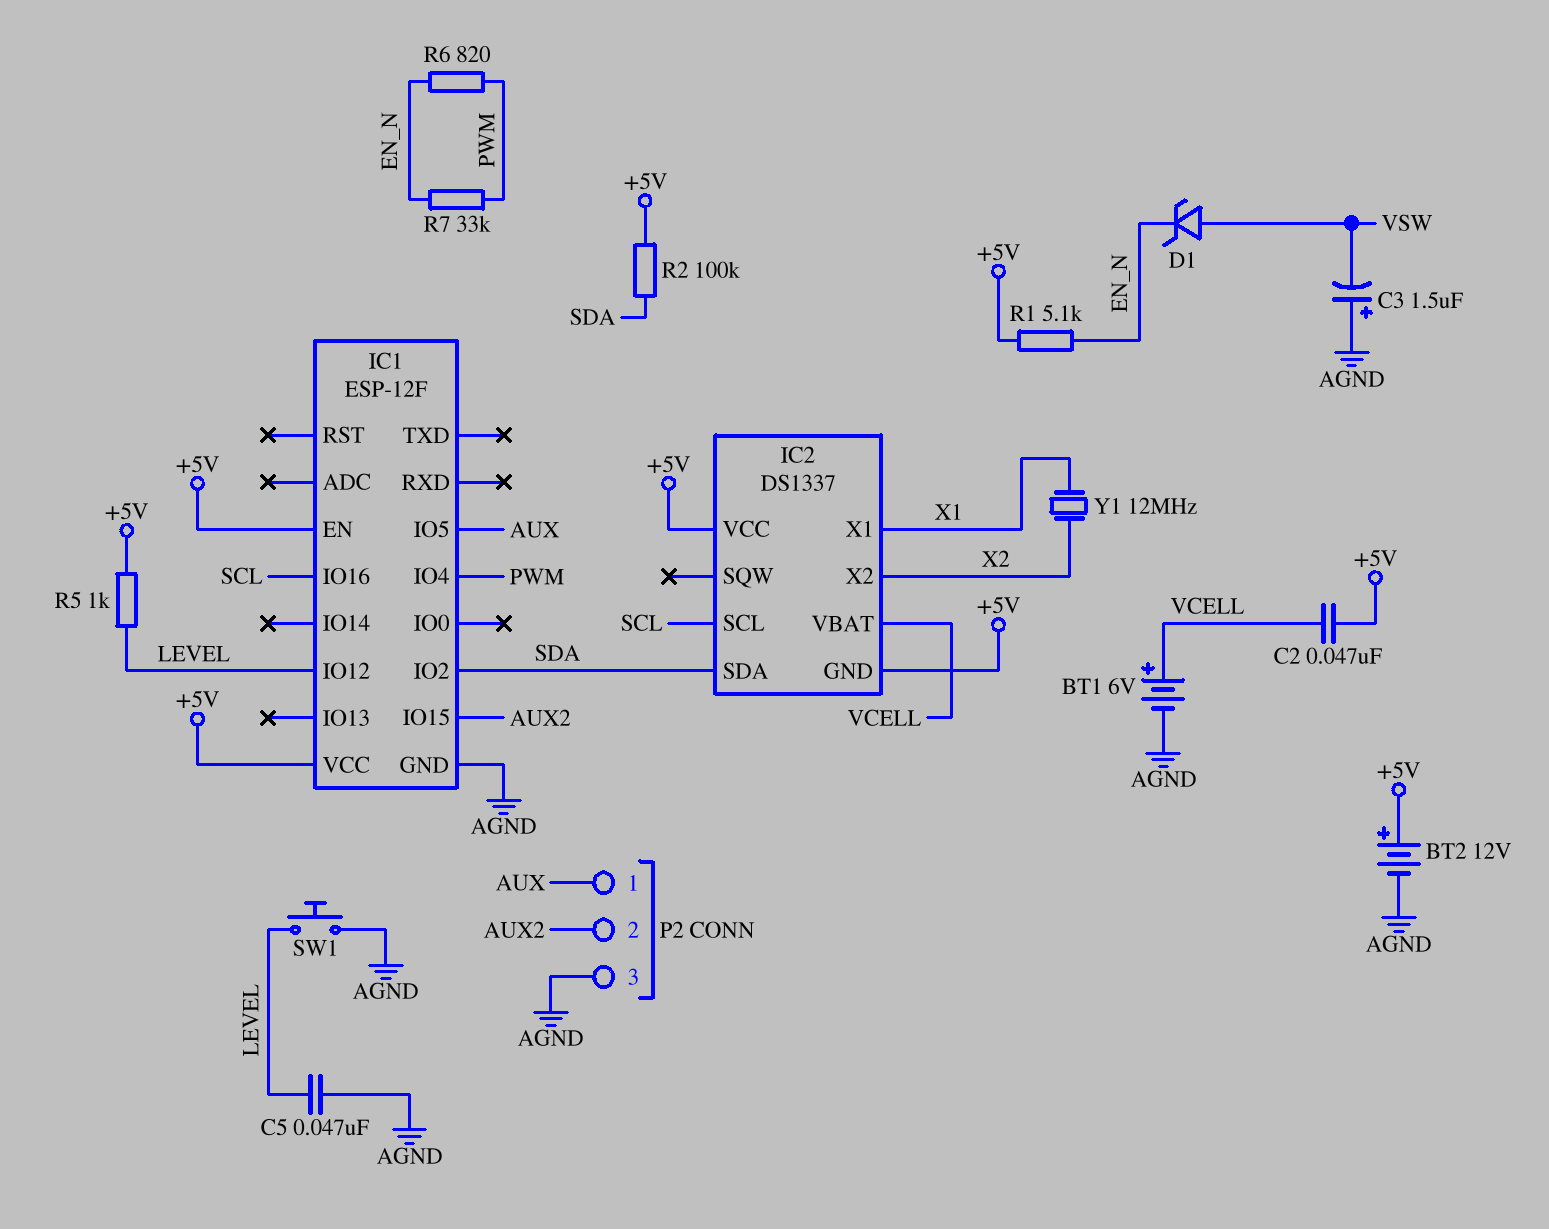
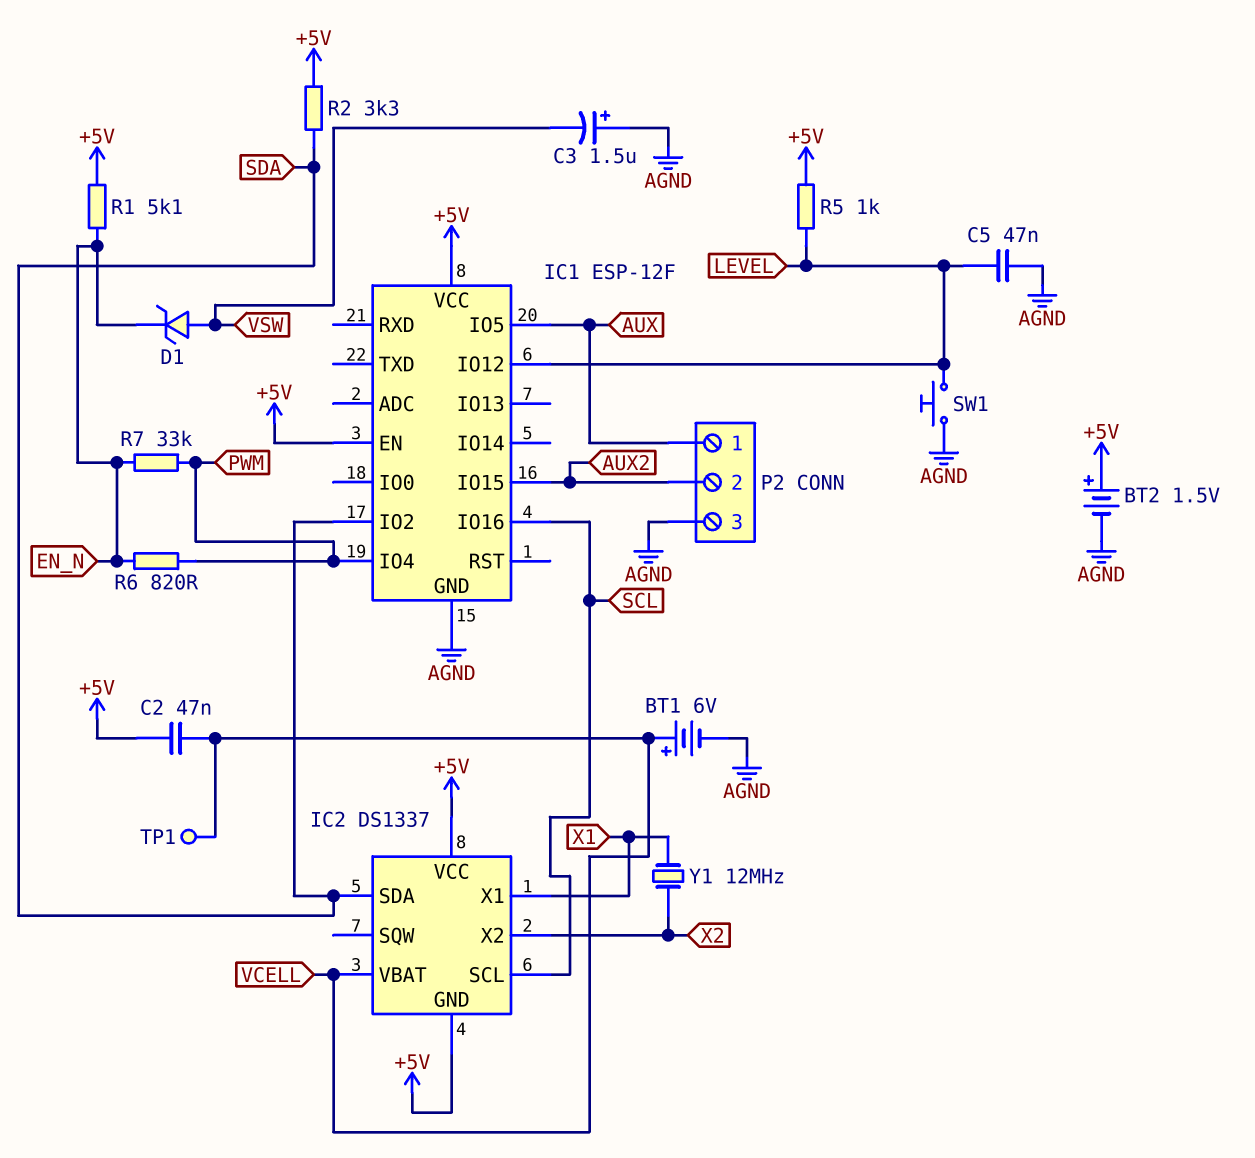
BT2: 12V (plus +5V, minus AGND) -> 1.5V (plus +5V, minus AGND)
R2: 100k (+5V, SDA) -> 3.3k (+5V, SDA)
TP1: none -> test point (VCELL)

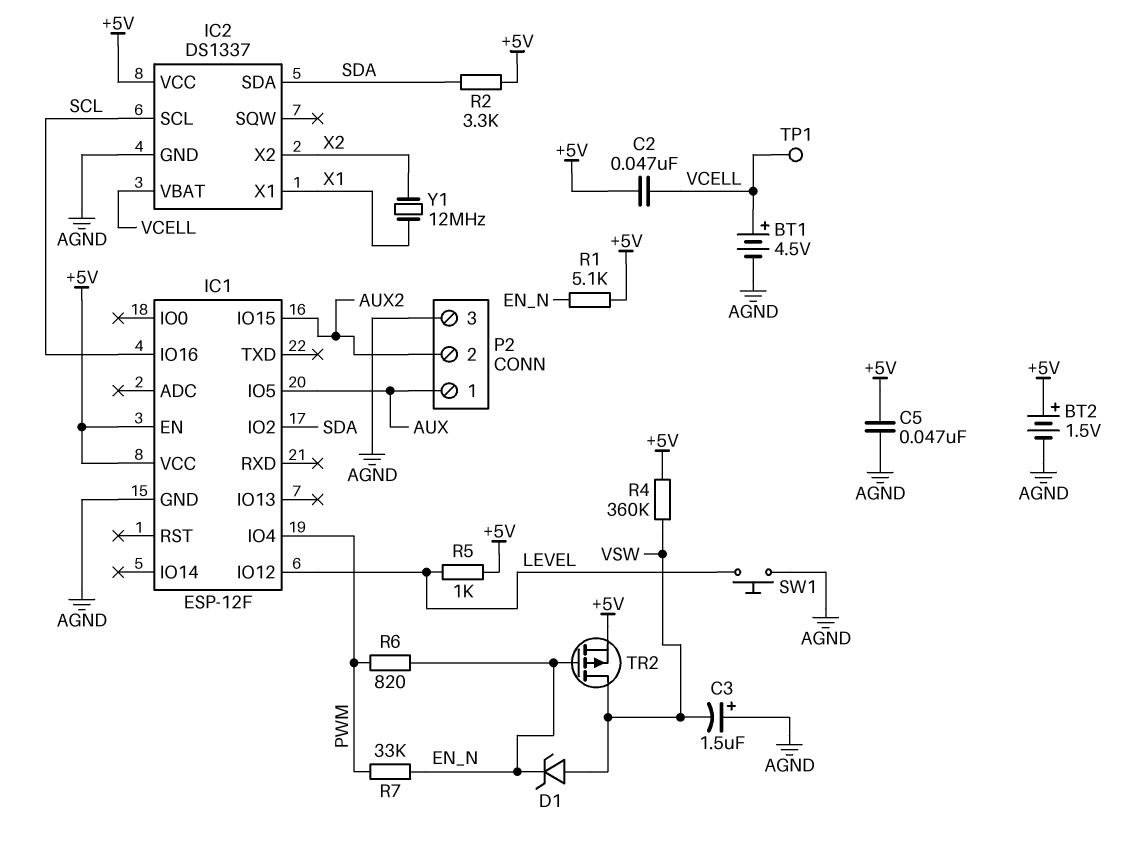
BT1: 6V (plus VCELL, minus AGND) -> 4.5V (plus VCELL, minus AGND)
C5: 47nF (AGND, LEVEL) -> 47nF (+5V, AGND)
IC2 pin GND: +5V -> AGND
R4: none -> 360k (+5V, VSW)
TR2: none -> PMOS (G EN_N, D VSW, S +5V)

